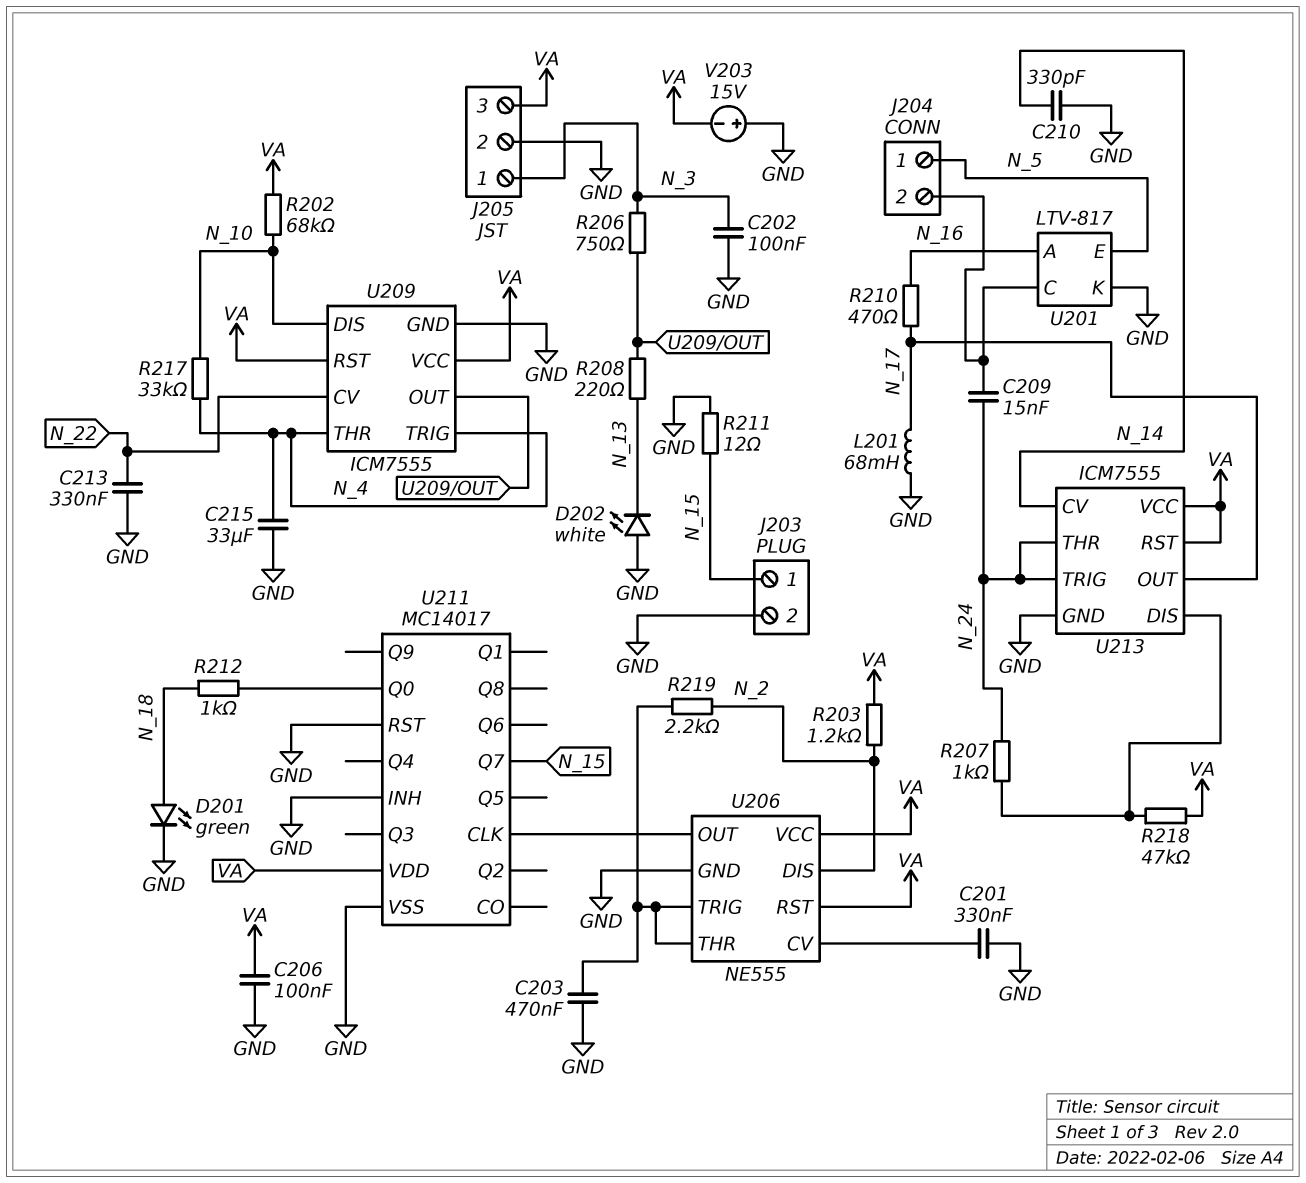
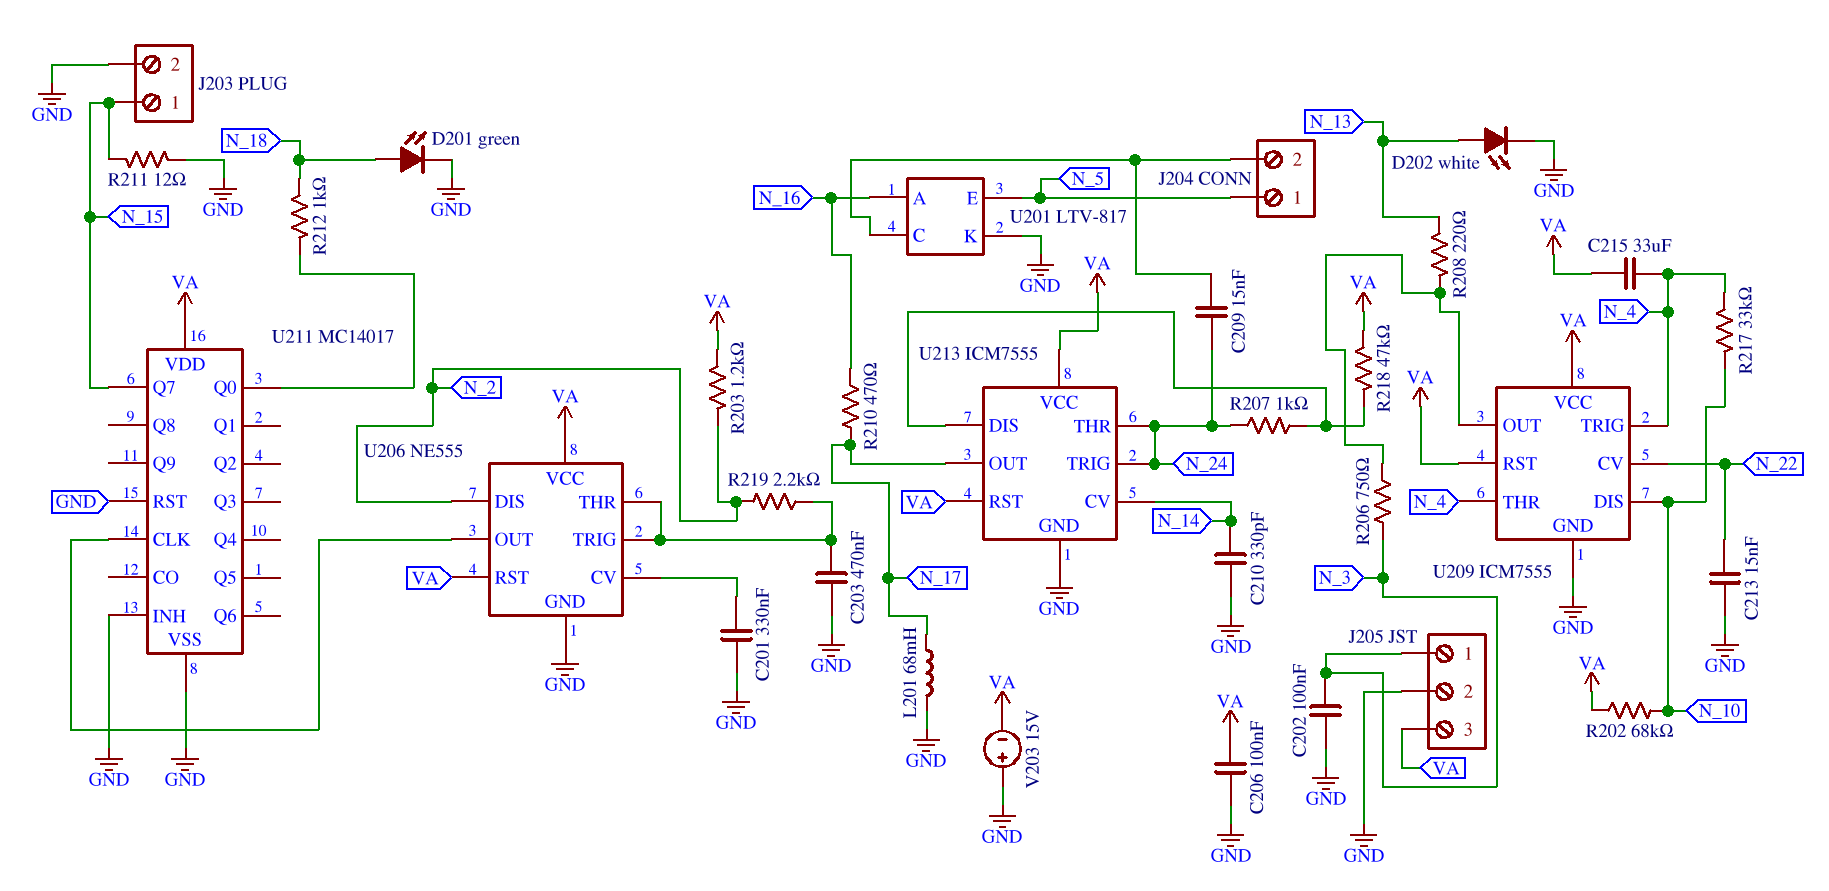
C213: 330nF (GND, N_22) -> 15nF (GND, N_22)
C215: 33uF (GND, N_4) -> 33uF (N_4, VA)
D202: LED white (A GND, K N_13) -> LED white (A N_13, K GND)

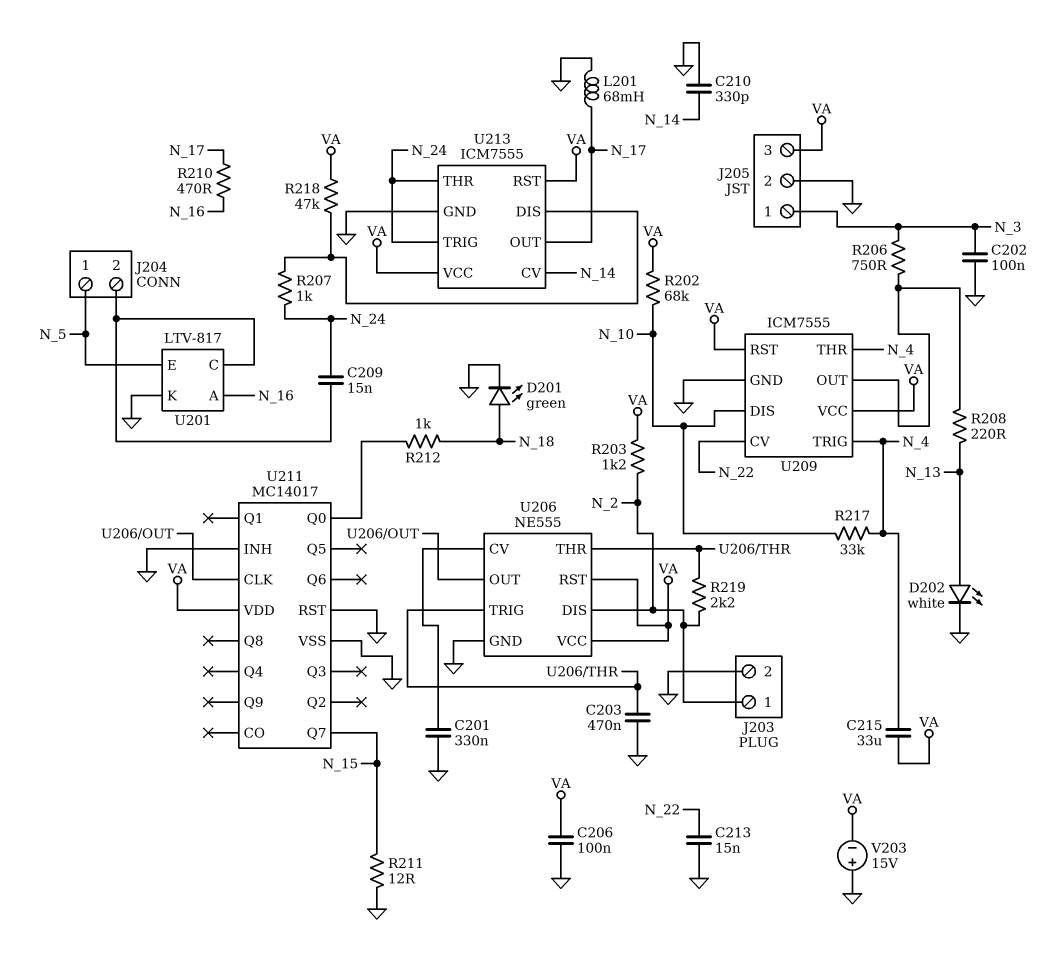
J203 pin 1: N_15 -> N_2

